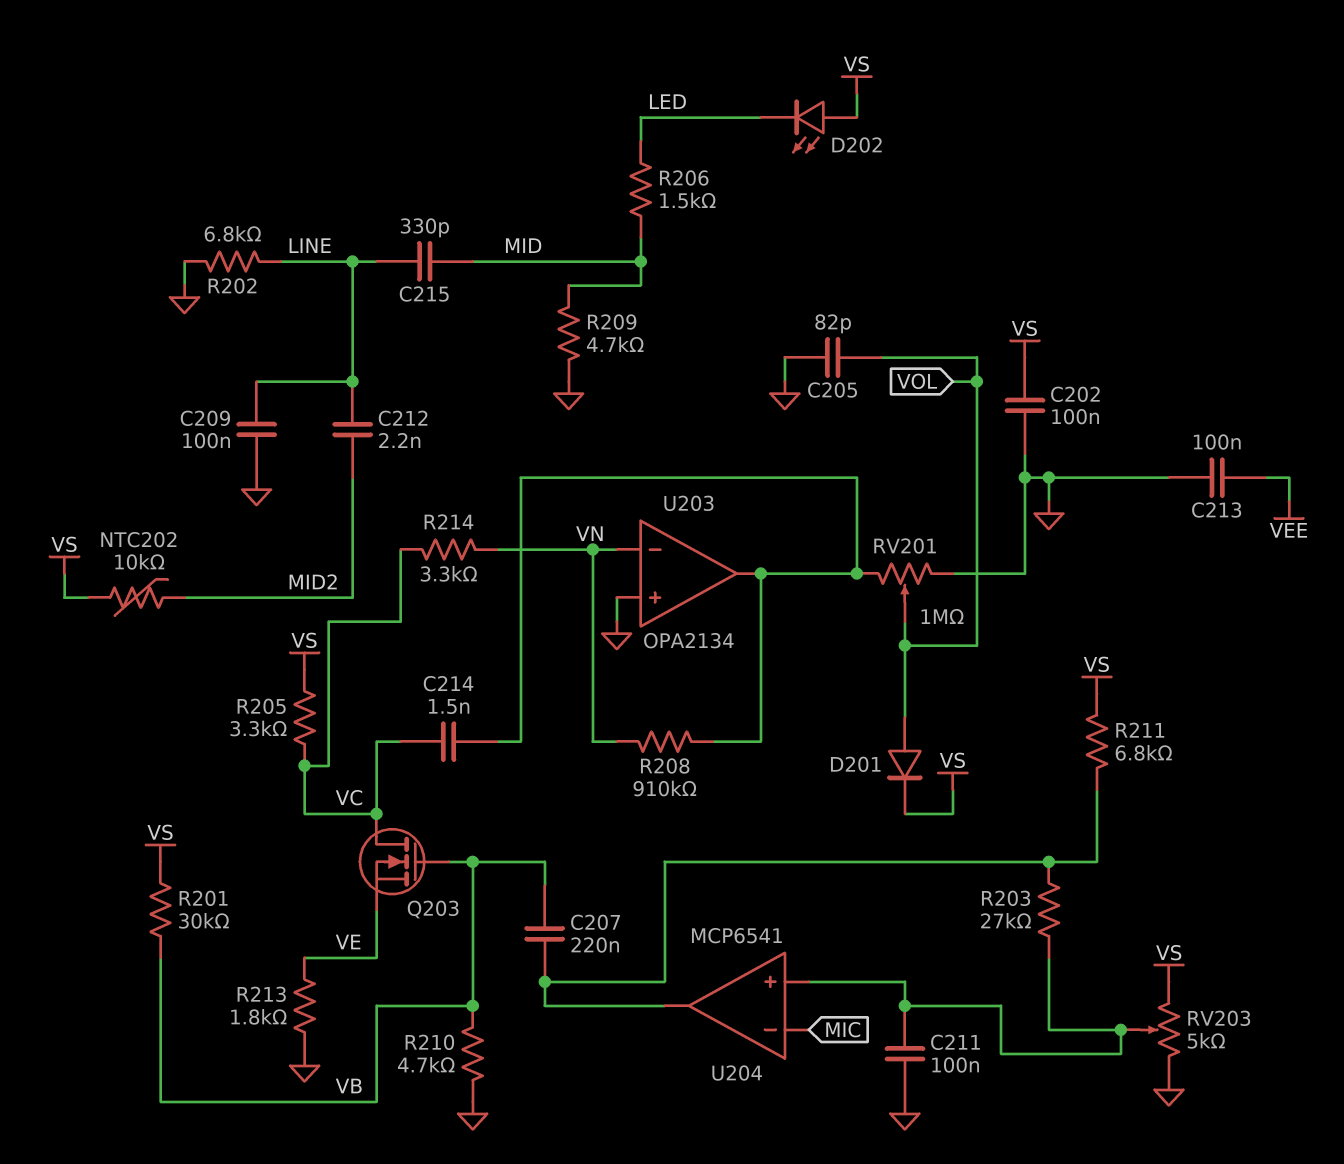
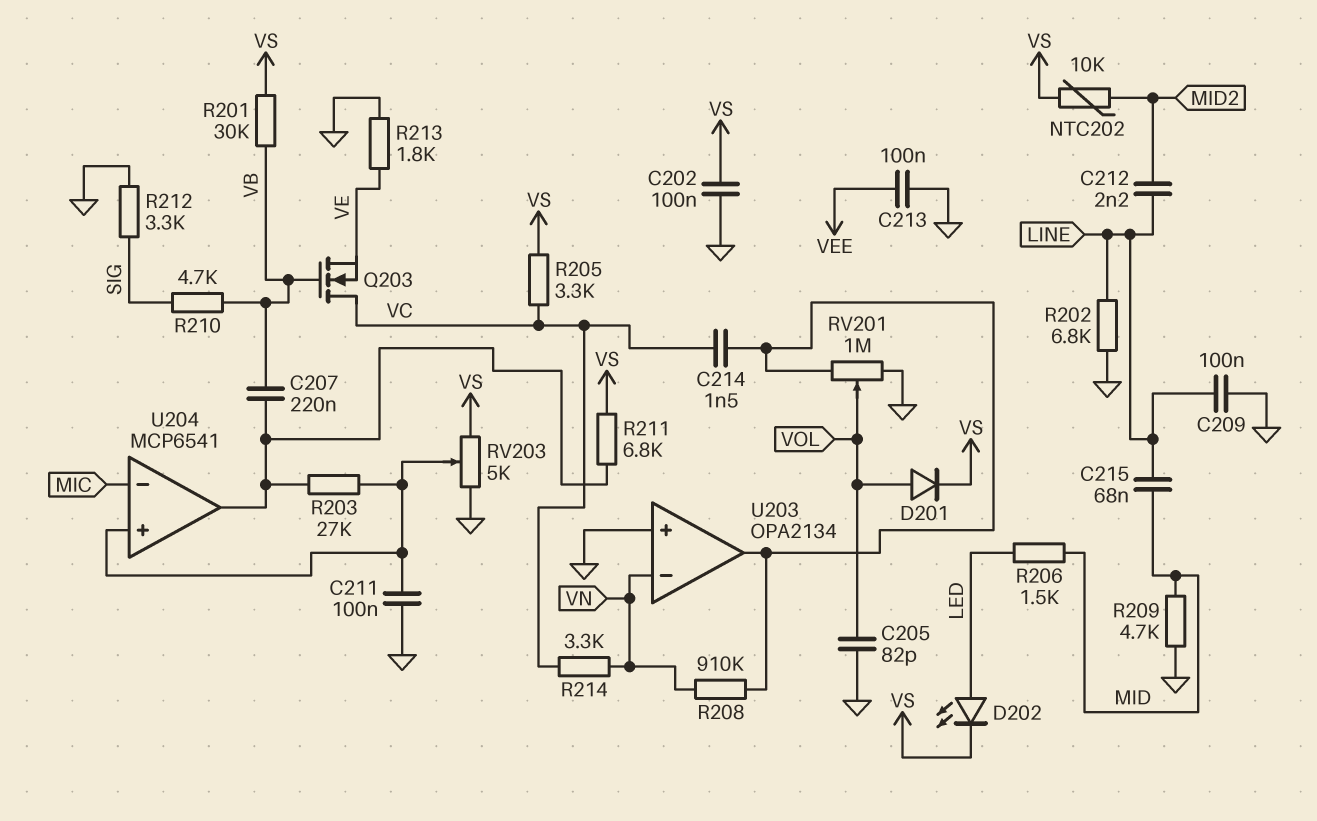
C215: 330pF (LINE, MID) -> 68nF (LINE, MID)
D202: LED (A VS, K LED) -> LED (A LED, K VS)
R210: 4.7k (GND, VB) -> 4.7k (SIG, VB)
R212: none -> 3.3k (GND, SIG)

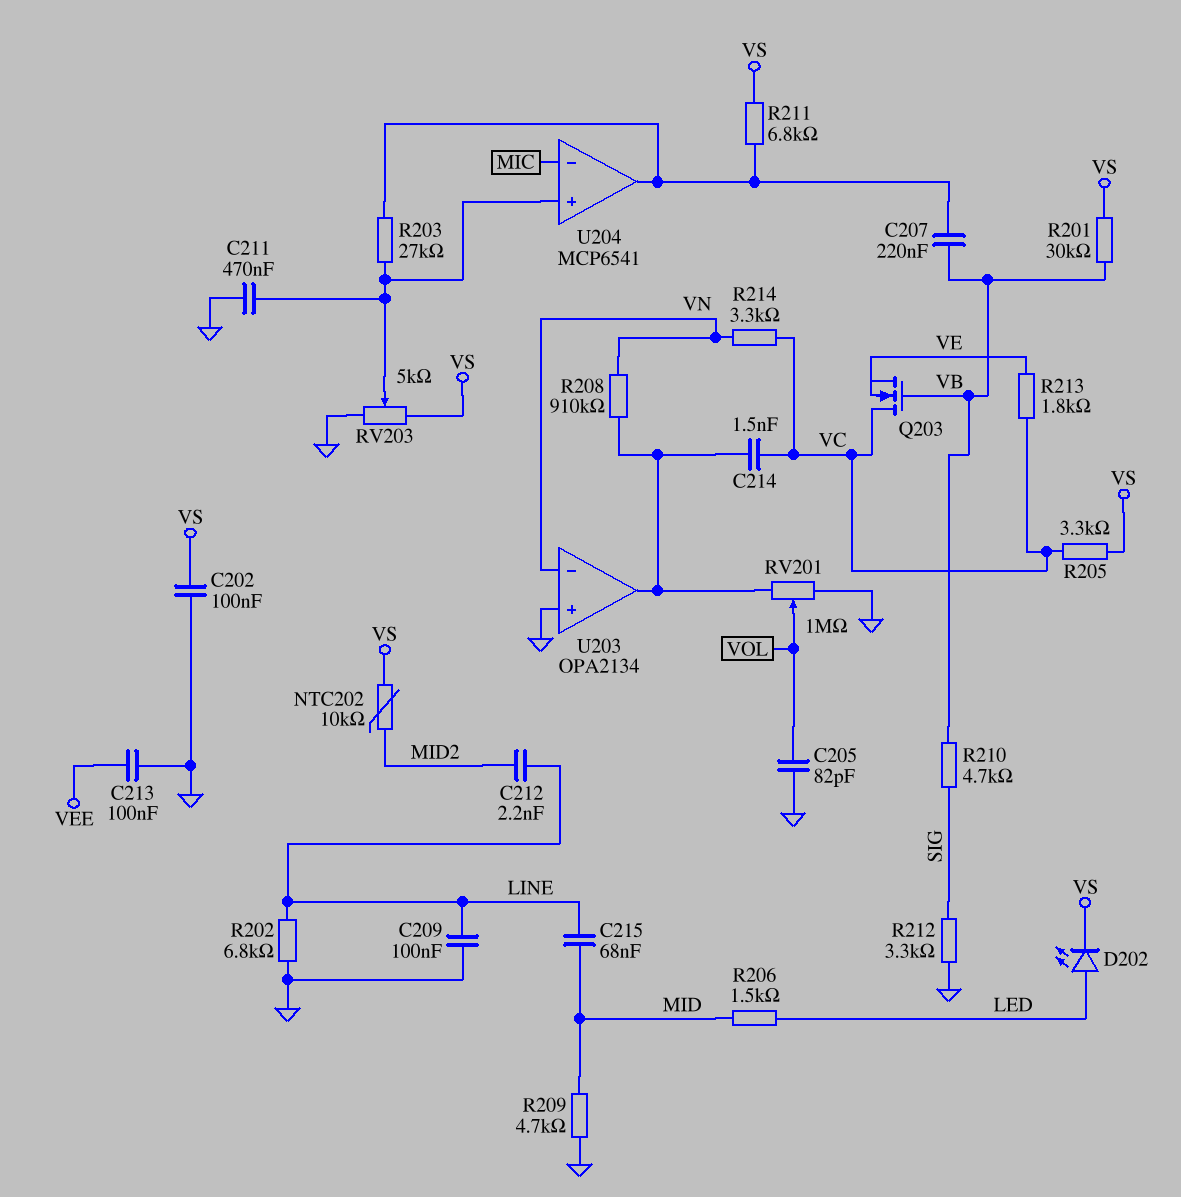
C211: 100nF (GND, U204/in+) -> 470nF (GND, U204/in+)
D201: diode (A VOL, K VS) -> none
R213: 1.8k (GND, VE) -> 1.8k (VC, VE)

